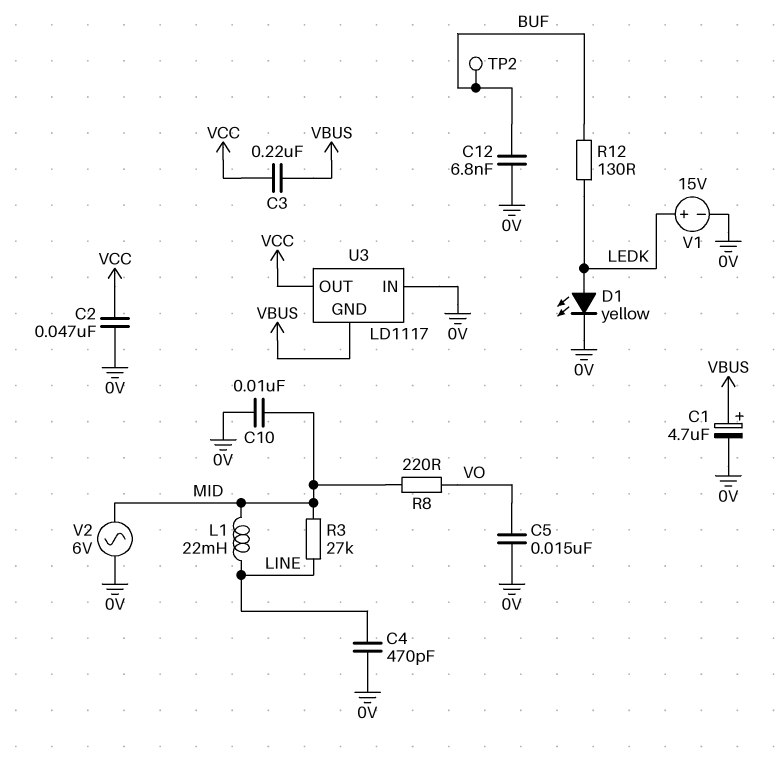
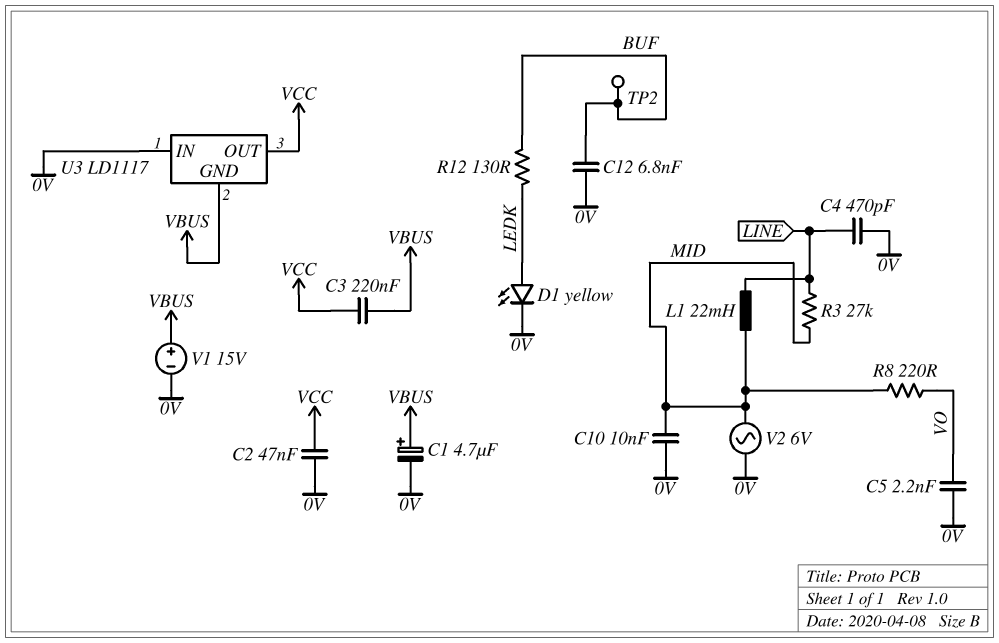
C5: 15nF (0V, VO) -> 2.2nF (0V, VO)
V1: 15V (plus LEDK, minus 0V) -> 15V (plus VBUS, minus 0V)

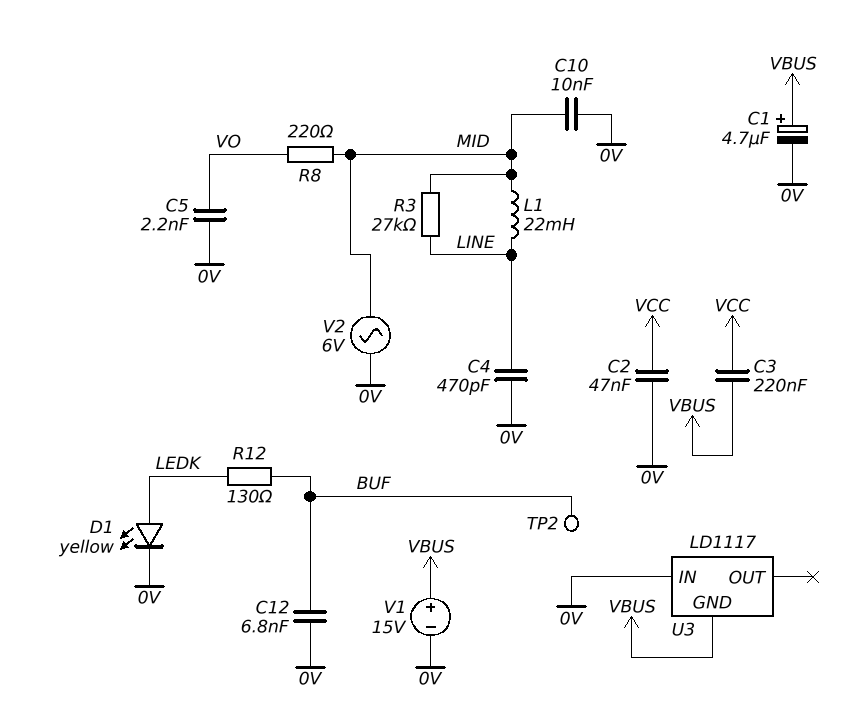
U3 pin OUT: VCC -> none

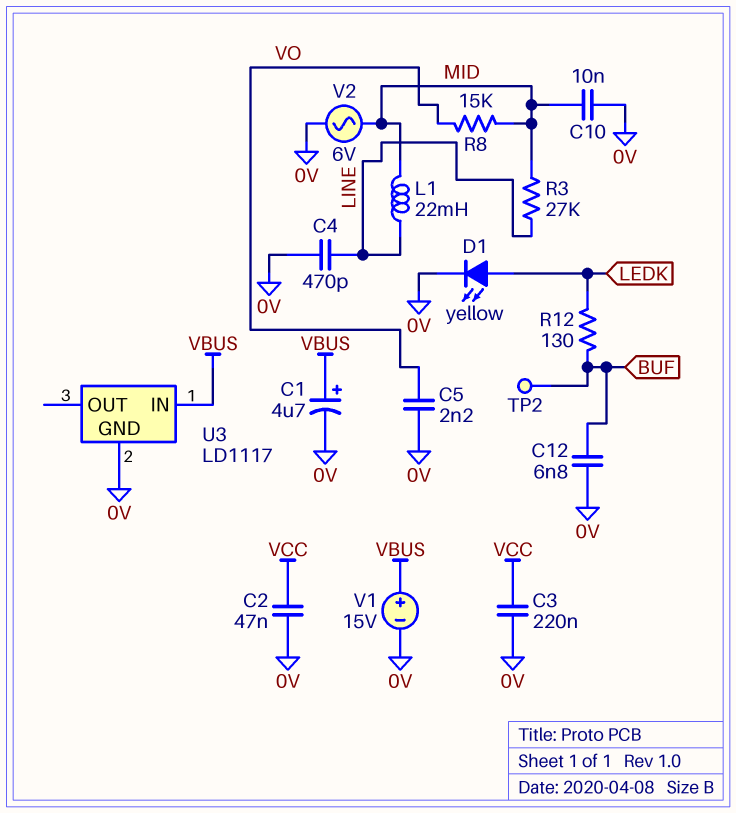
C3: 220nF (VBUS, VCC) -> 220nF (0V, VCC)
R8: 220 (MID, VO) -> 15k (MID, VO)
U3 pin GND: VBUS -> 0V
U3 pin IN: 0V -> VBUS

